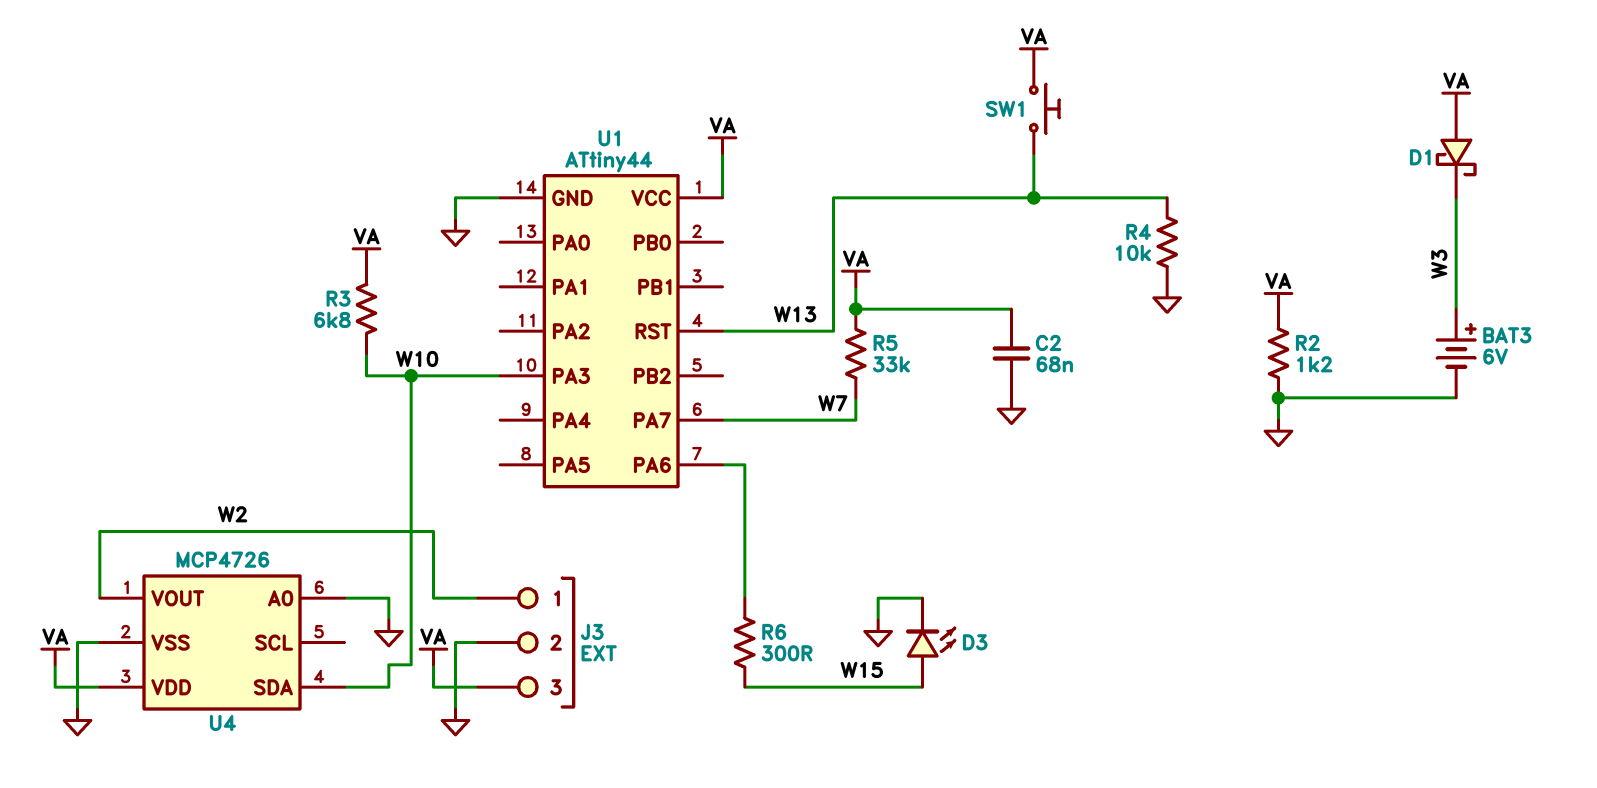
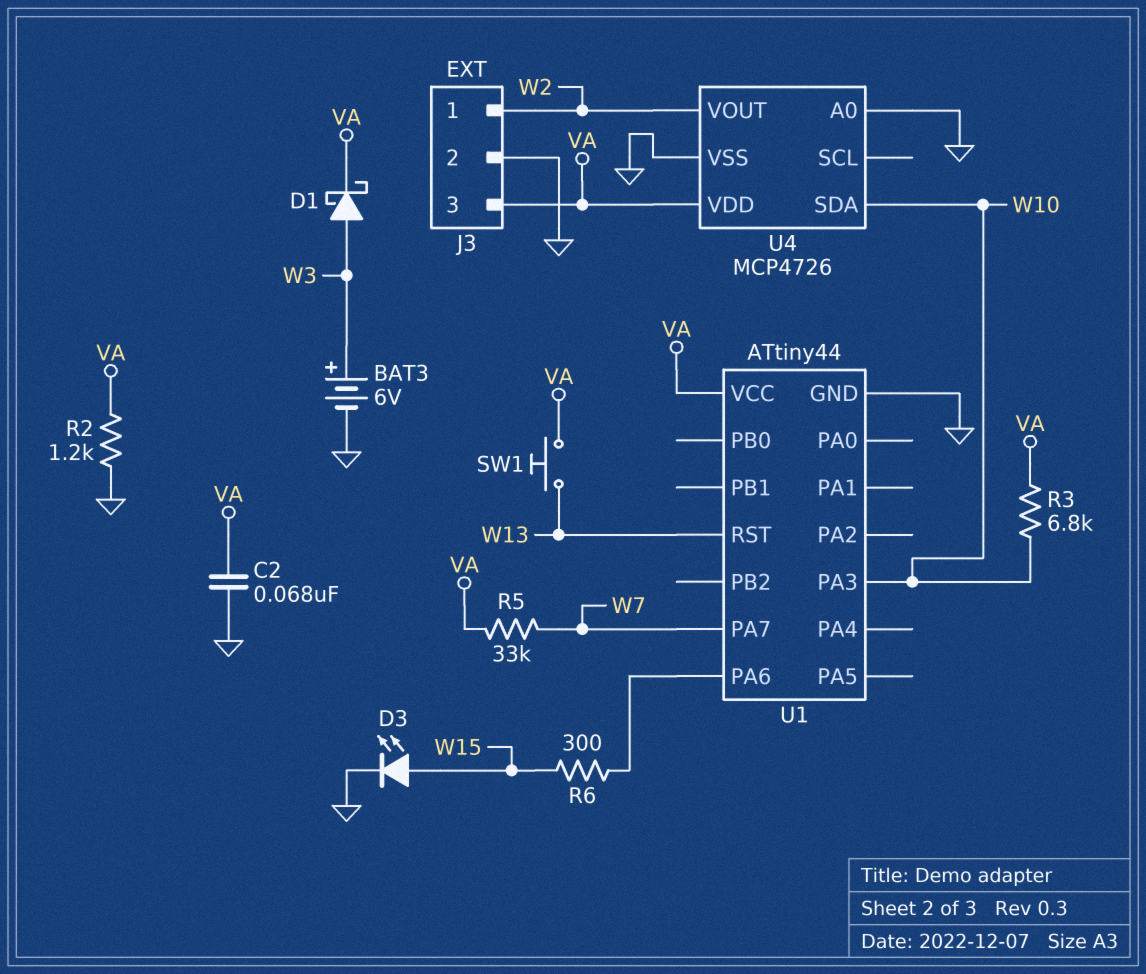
D1: schottky (A VA, K W3) -> schottky (A W3, K VA)
R4: 10k (GND, W13) -> none

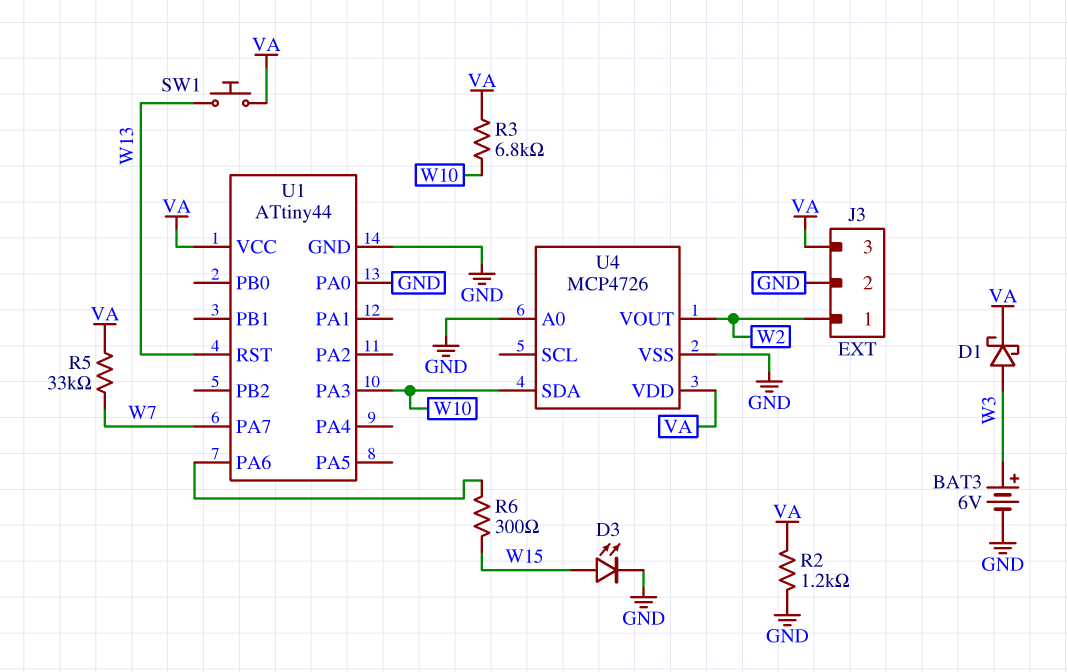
C2: 68nF (GND, VA) -> none
U1 pin PA0: none -> GND

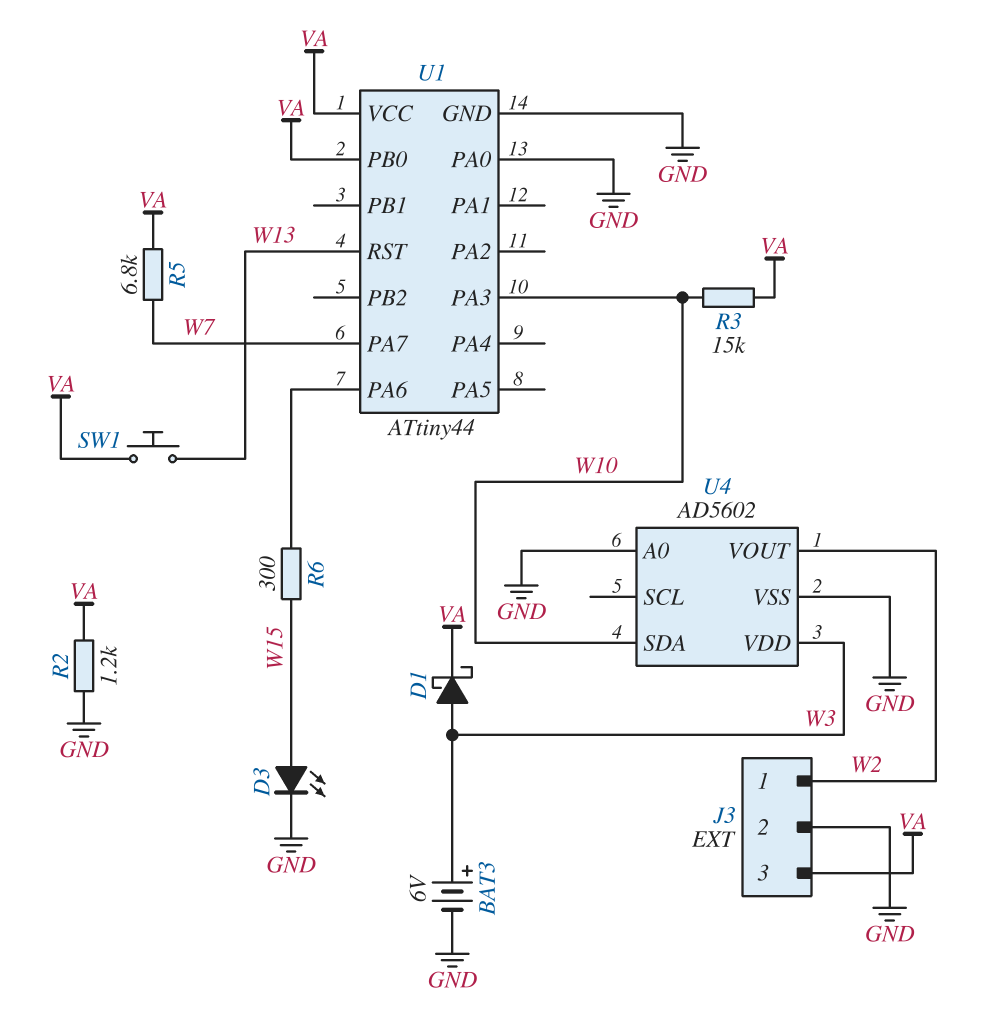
R3: 6.8k (VA, W10) -> 15k (VA, W10)
R5: 33k (VA, W7) -> 6.8k (VA, W7)
U1 pin PB0: none -> VA
U4: MCP4726 -> AD5602
U4 pin VDD: VA -> W3

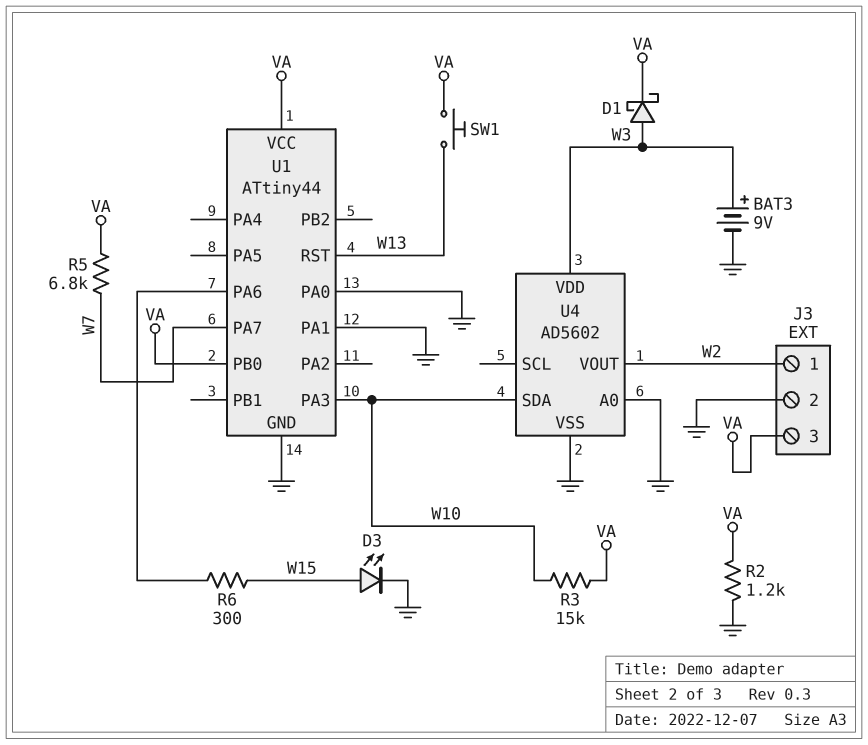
BAT3: 6V (plus W3, minus GND) -> 9V (plus W3, minus GND)
U1 pin PA1: none -> GND

